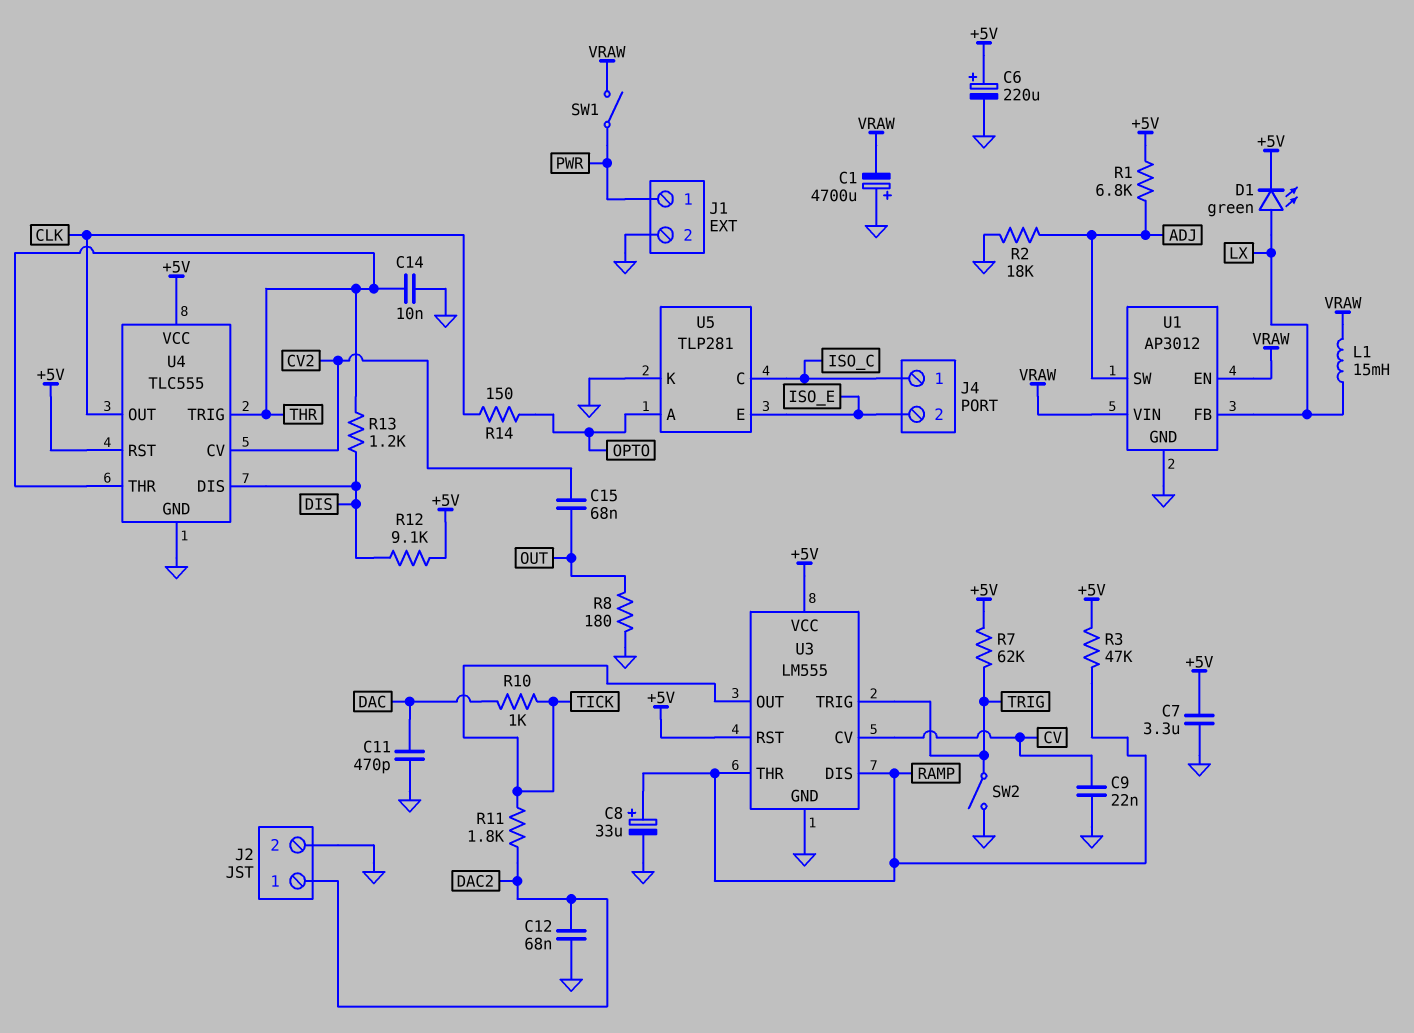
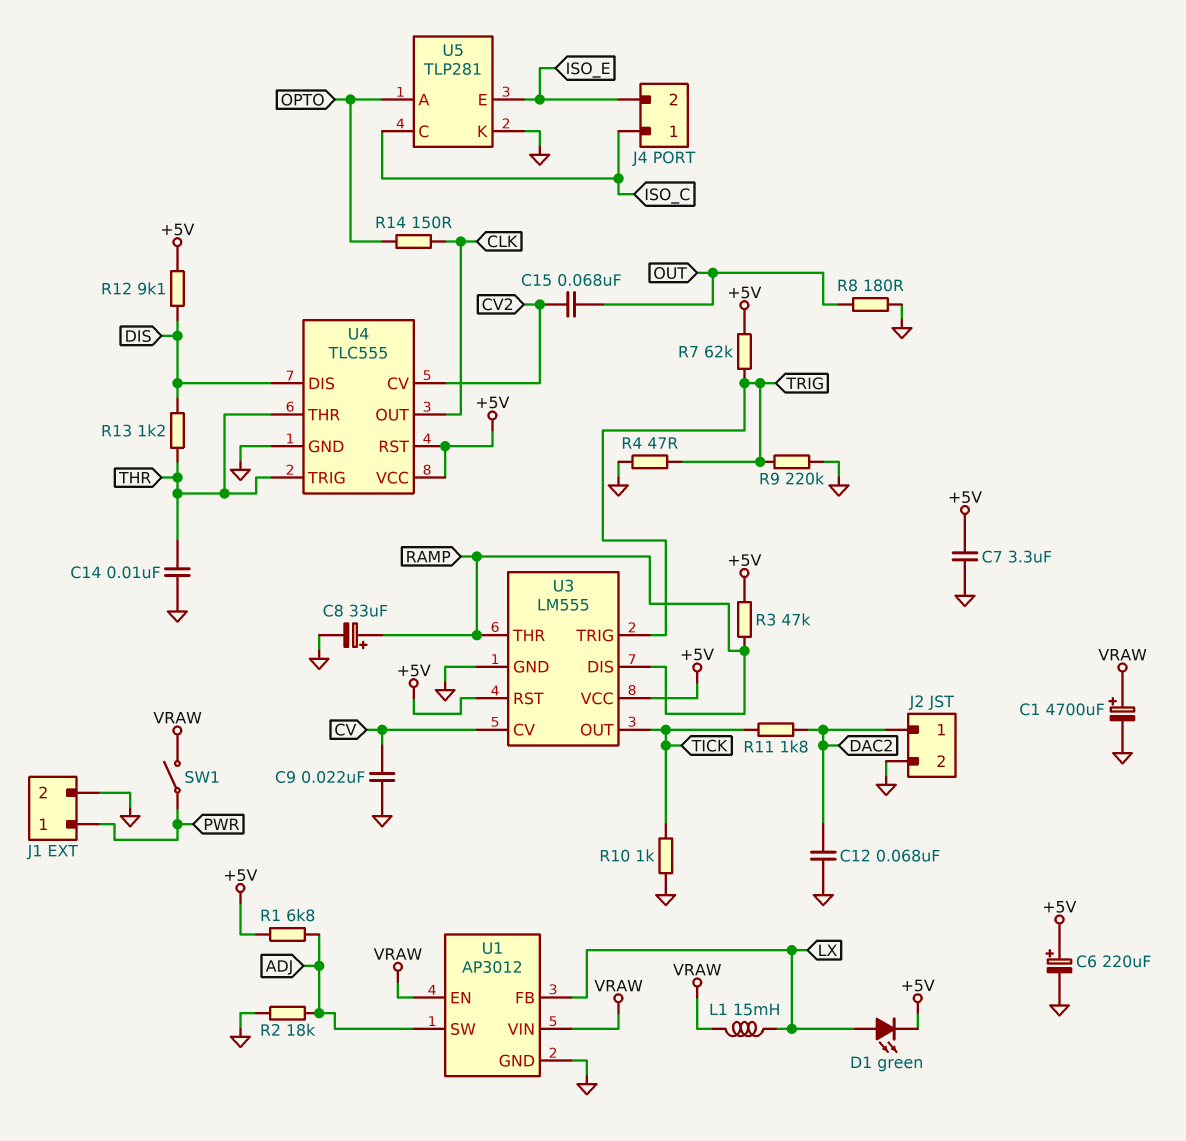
C1: 4700uF (plus GND, minus VRAW) -> 4700uF (plus VRAW, minus GND)
C11: 470pF (DAC, GND) -> none
R4: none -> 47 (GND, TRIG)
R9: none -> 220k (GND, TRIG)
R10: 1k (DAC, TICK) -> 1k (GND, TICK)
SW2: switch (GND, TRIG) -> none

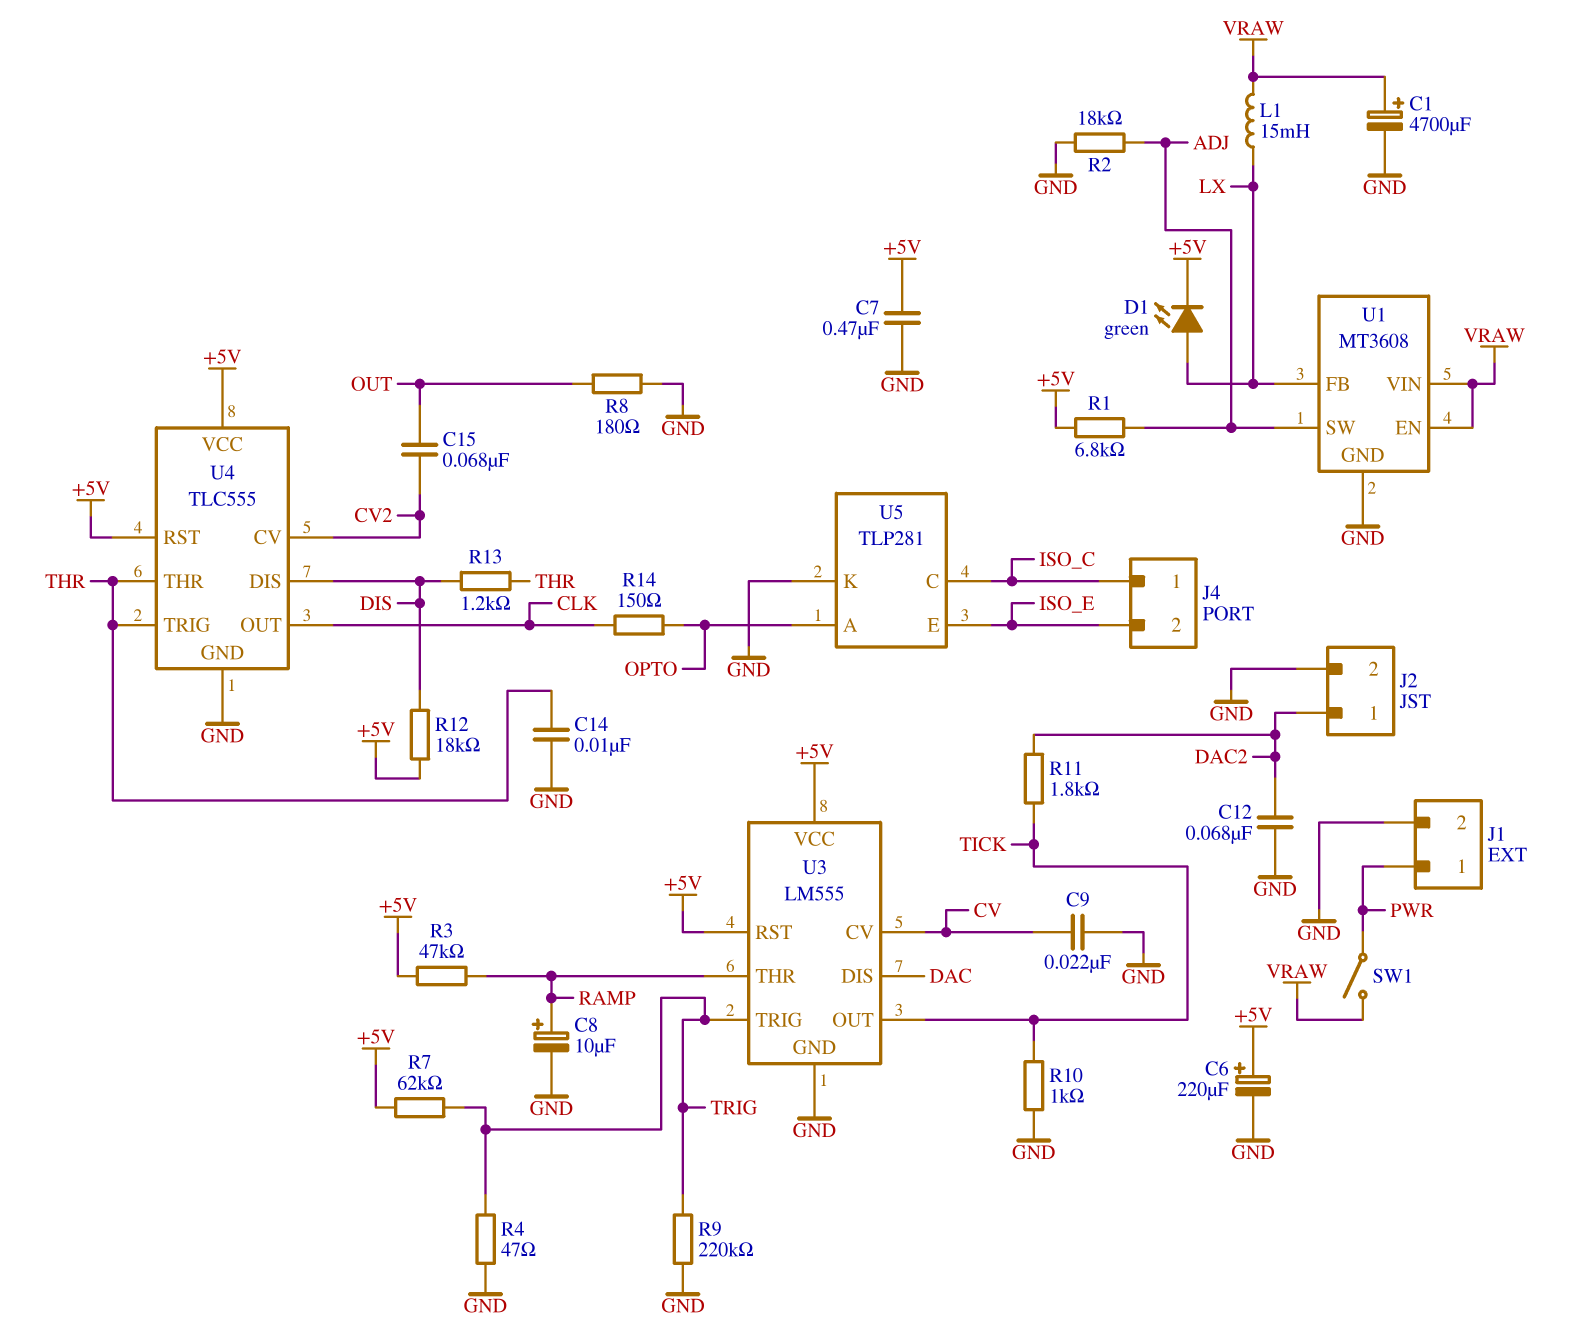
C7: 3.3uF (+5V, GND) -> 470nF (+5V, GND)
C8: 33uF (plus RAMP, minus GND) -> 10uF (plus RAMP, minus GND)
R12: 9.1k (+5V, DIS) -> 18k (+5V, DIS)
U1: AP3012 -> MT3608
U3 pin DIS: RAMP -> DAC

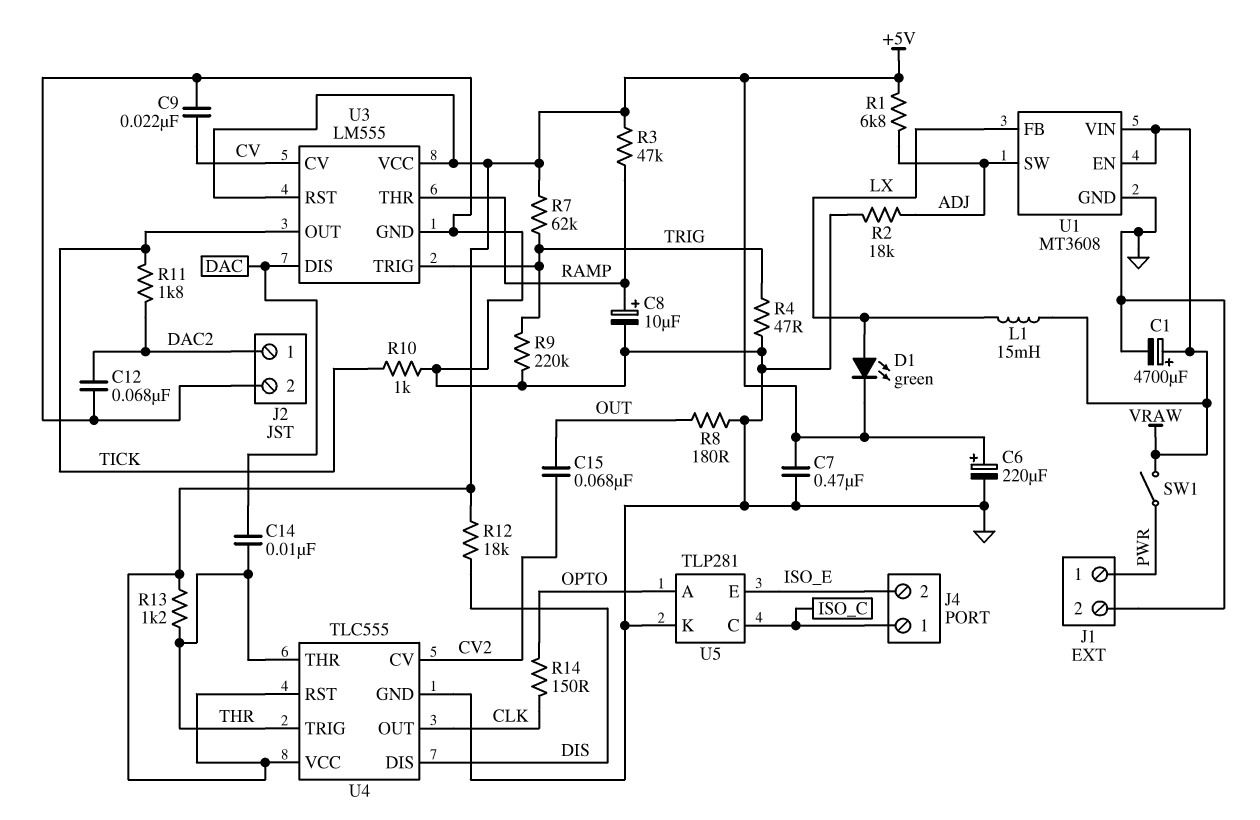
C14: 10nF (GND, THR) -> 10nF (DAC, THR)
R13: 1.2k (DIS, THR) -> 1.2k (+5V, THR)

